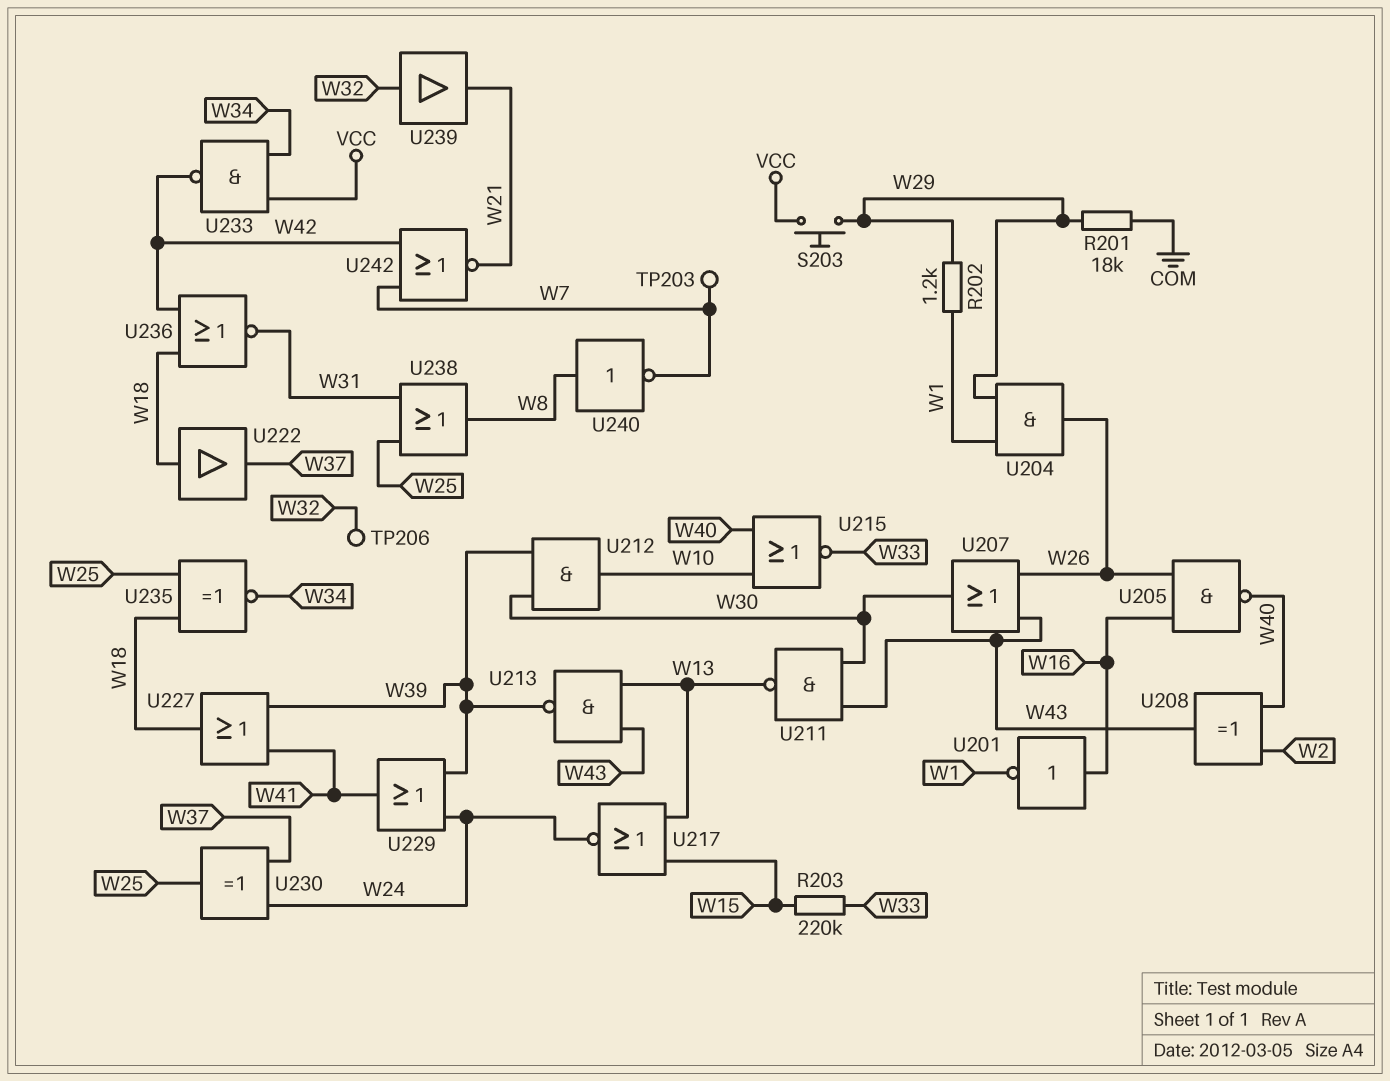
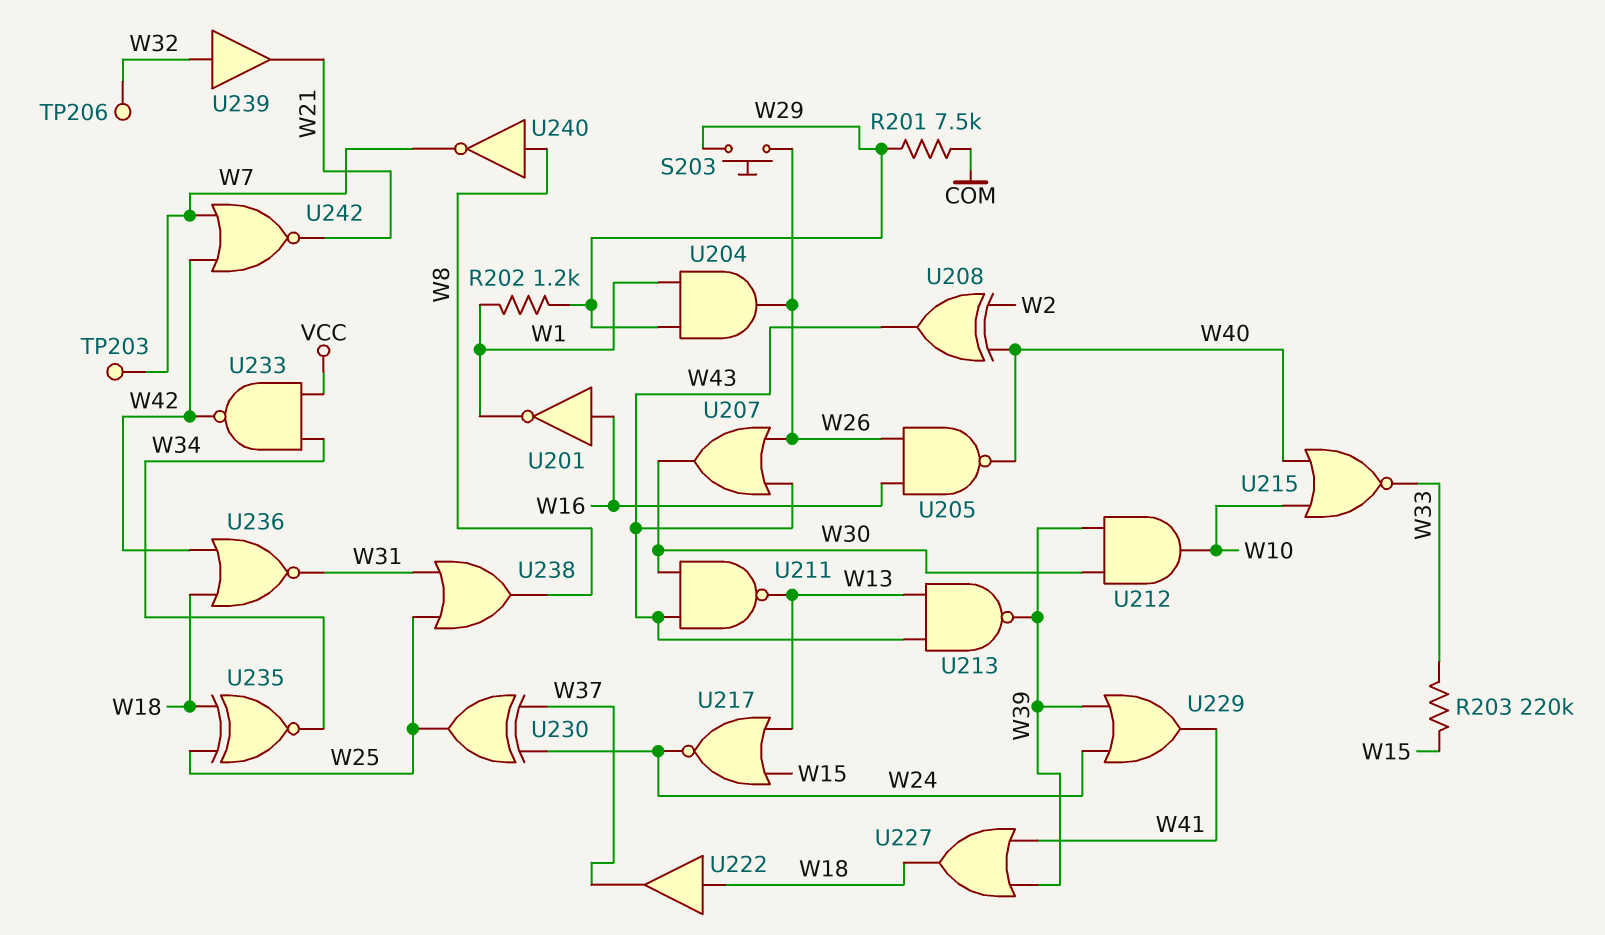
R201: 18k (COM, W29) -> 7.5k (COM, W29)
S203: button (VCC, W29) -> button (W26, W29)

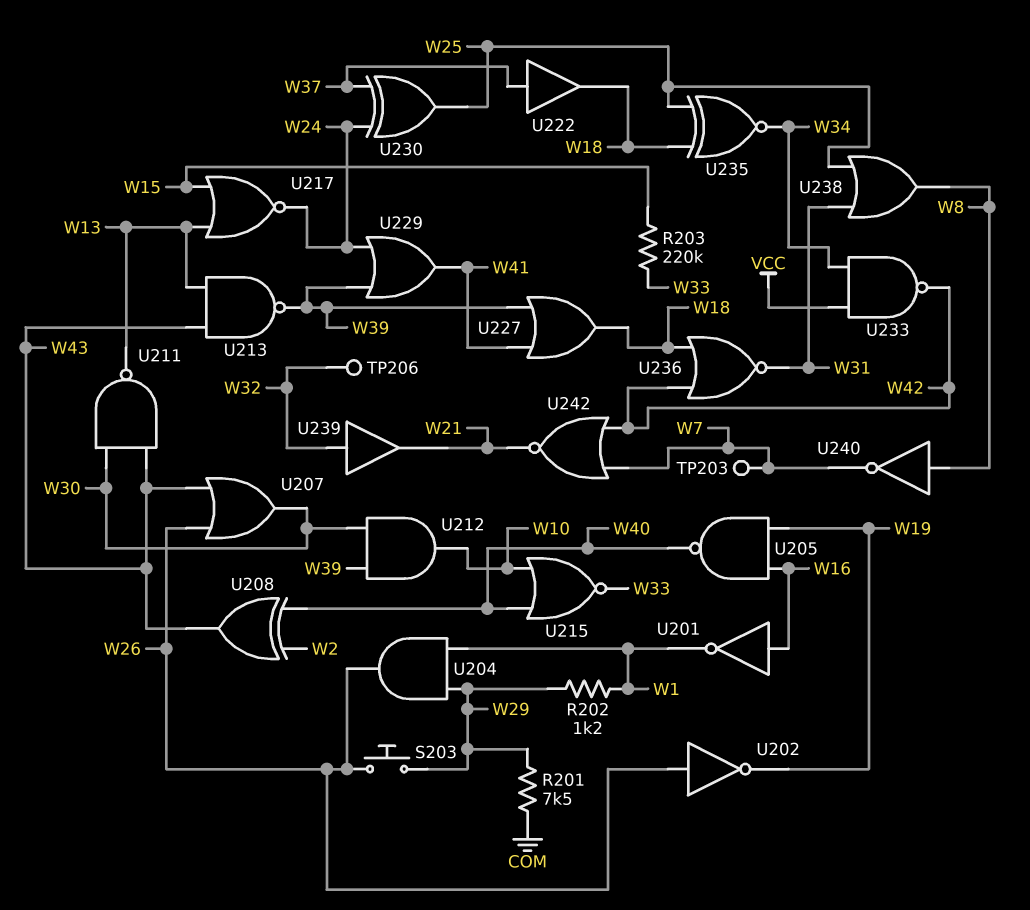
U202: none -> NOT (in W26, out W19)
U205: NAND (in W16, in W26, out W40) -> NAND (in W16, in W19, out W40)
U222: buffer (in W18, out W37) -> buffer (in W37, out W18)

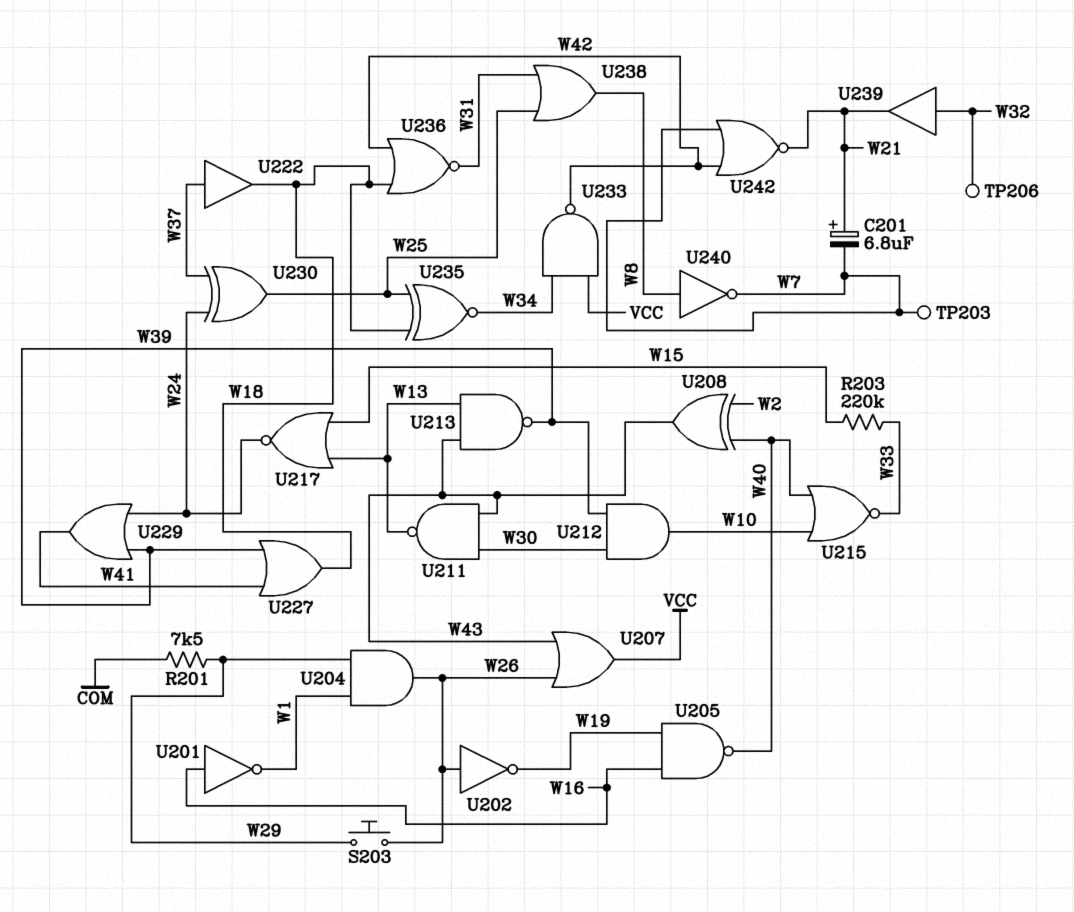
C201: none -> 6.8uF (plus W21, minus W7)
R202: 1.2k (W1, W29) -> none
U207: OR (in W26, in W43, out W30) -> OR (in W26, in W43, out VCC)

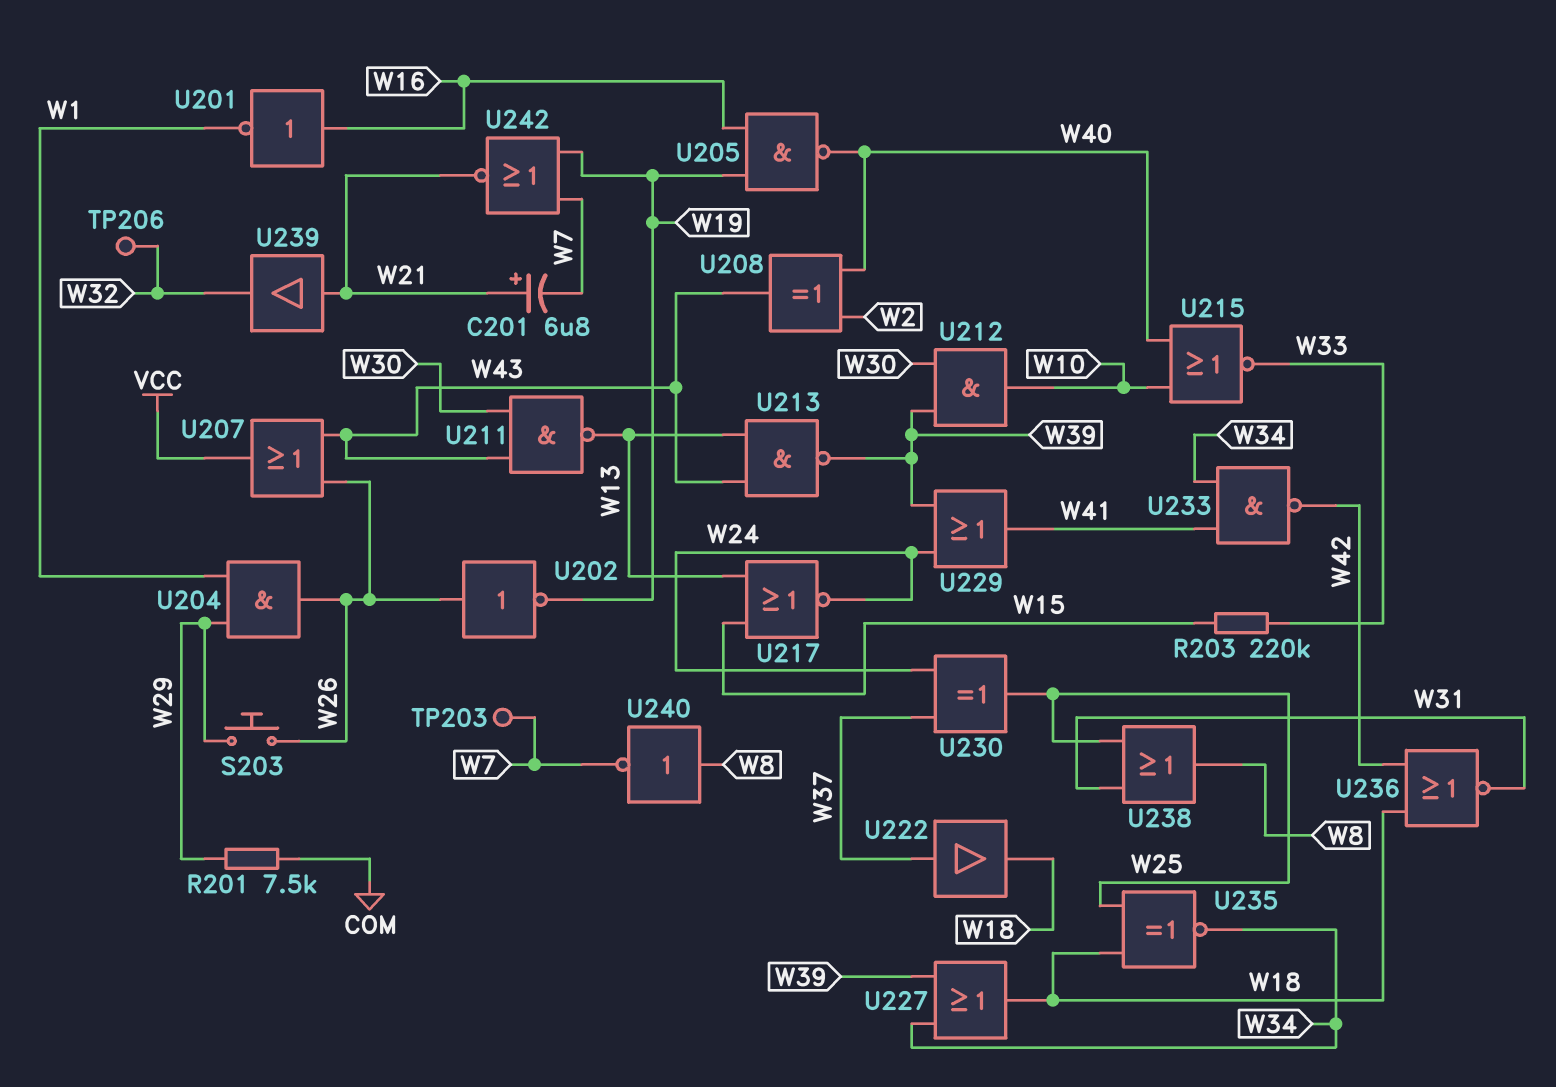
U227: OR (in W39, in W41, out W18) -> OR (in W34, in W39, out W18)
U233: NAND (in VCC, in W34, out W42) -> NAND (in W34, in W41, out W42)
U239: buffer (in W32, out W21) -> buffer (in W21, out W32)
U242: NOR (in W7, in W42, out W21) -> NOR (in W7, in W19, out W21)

